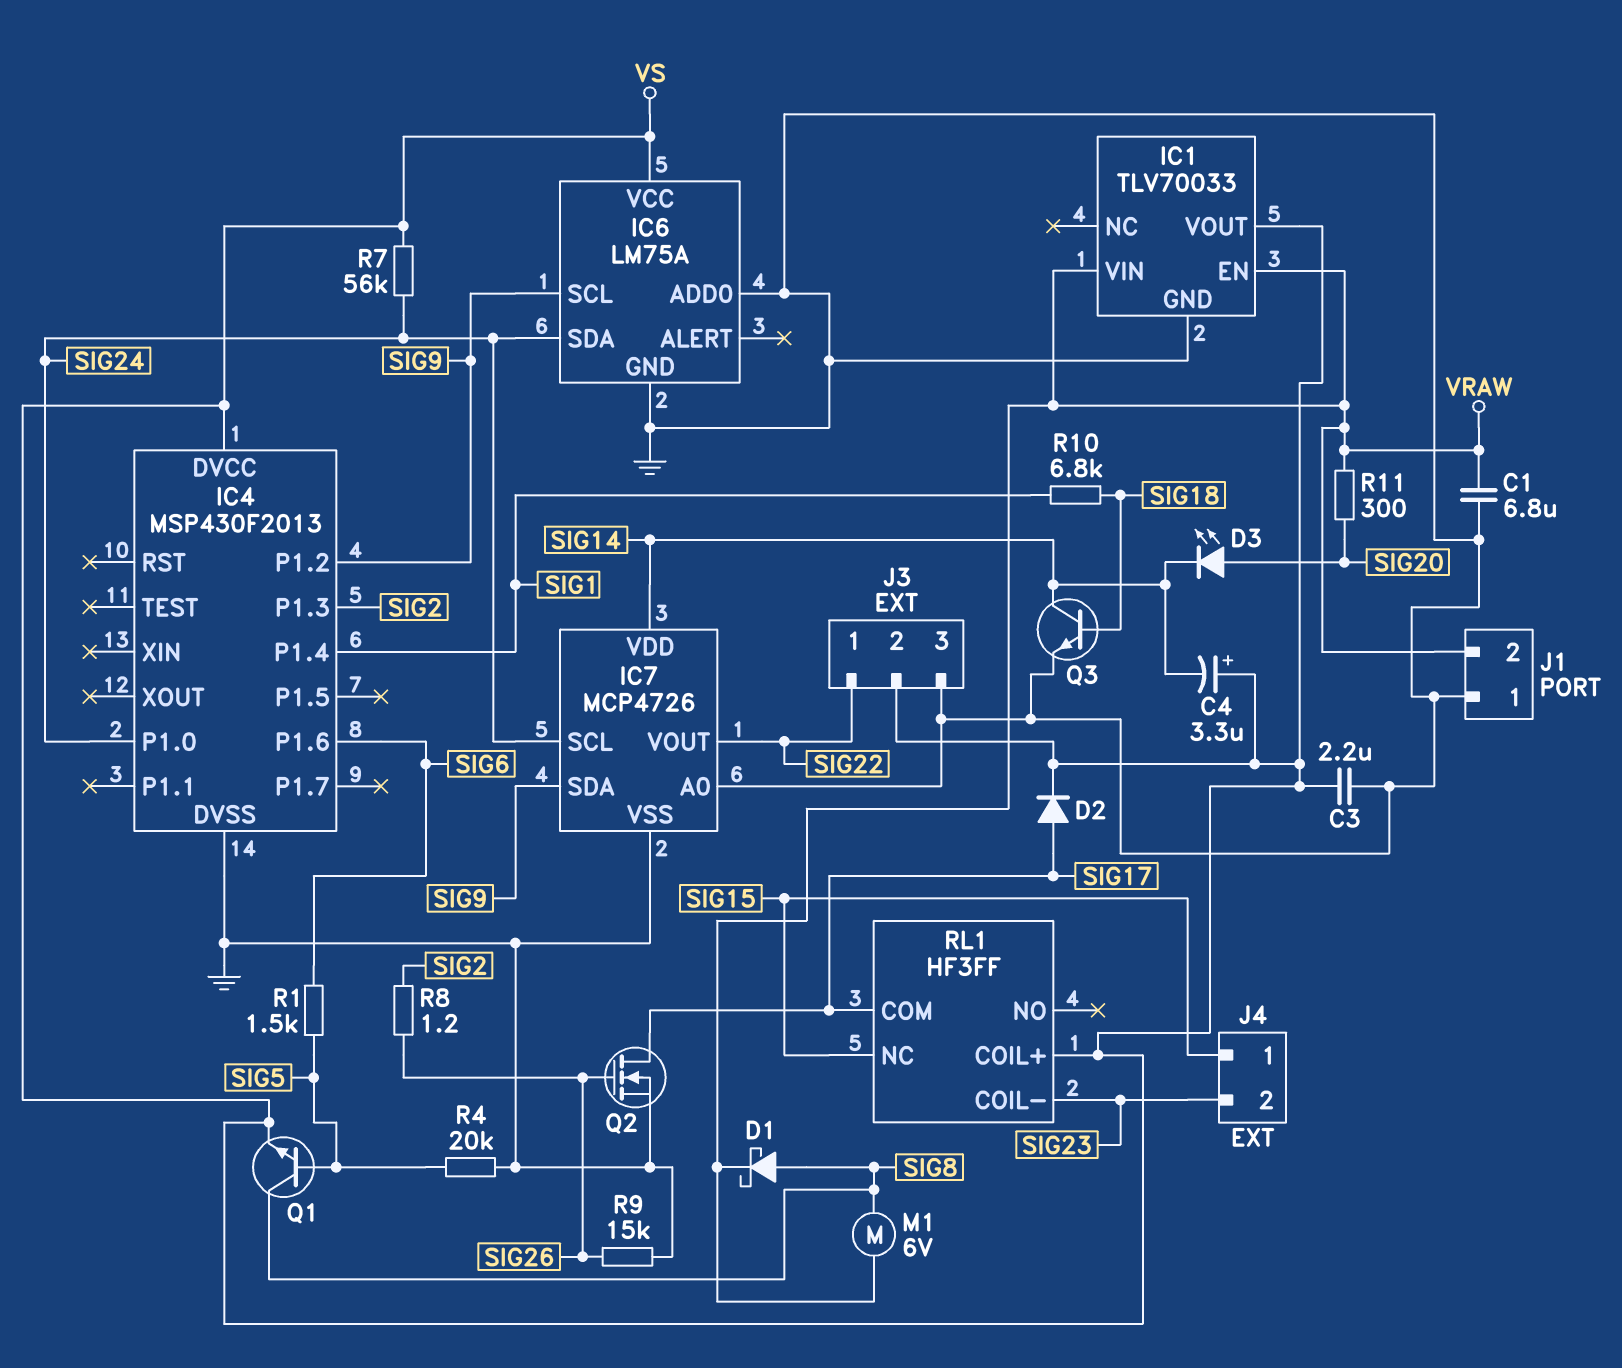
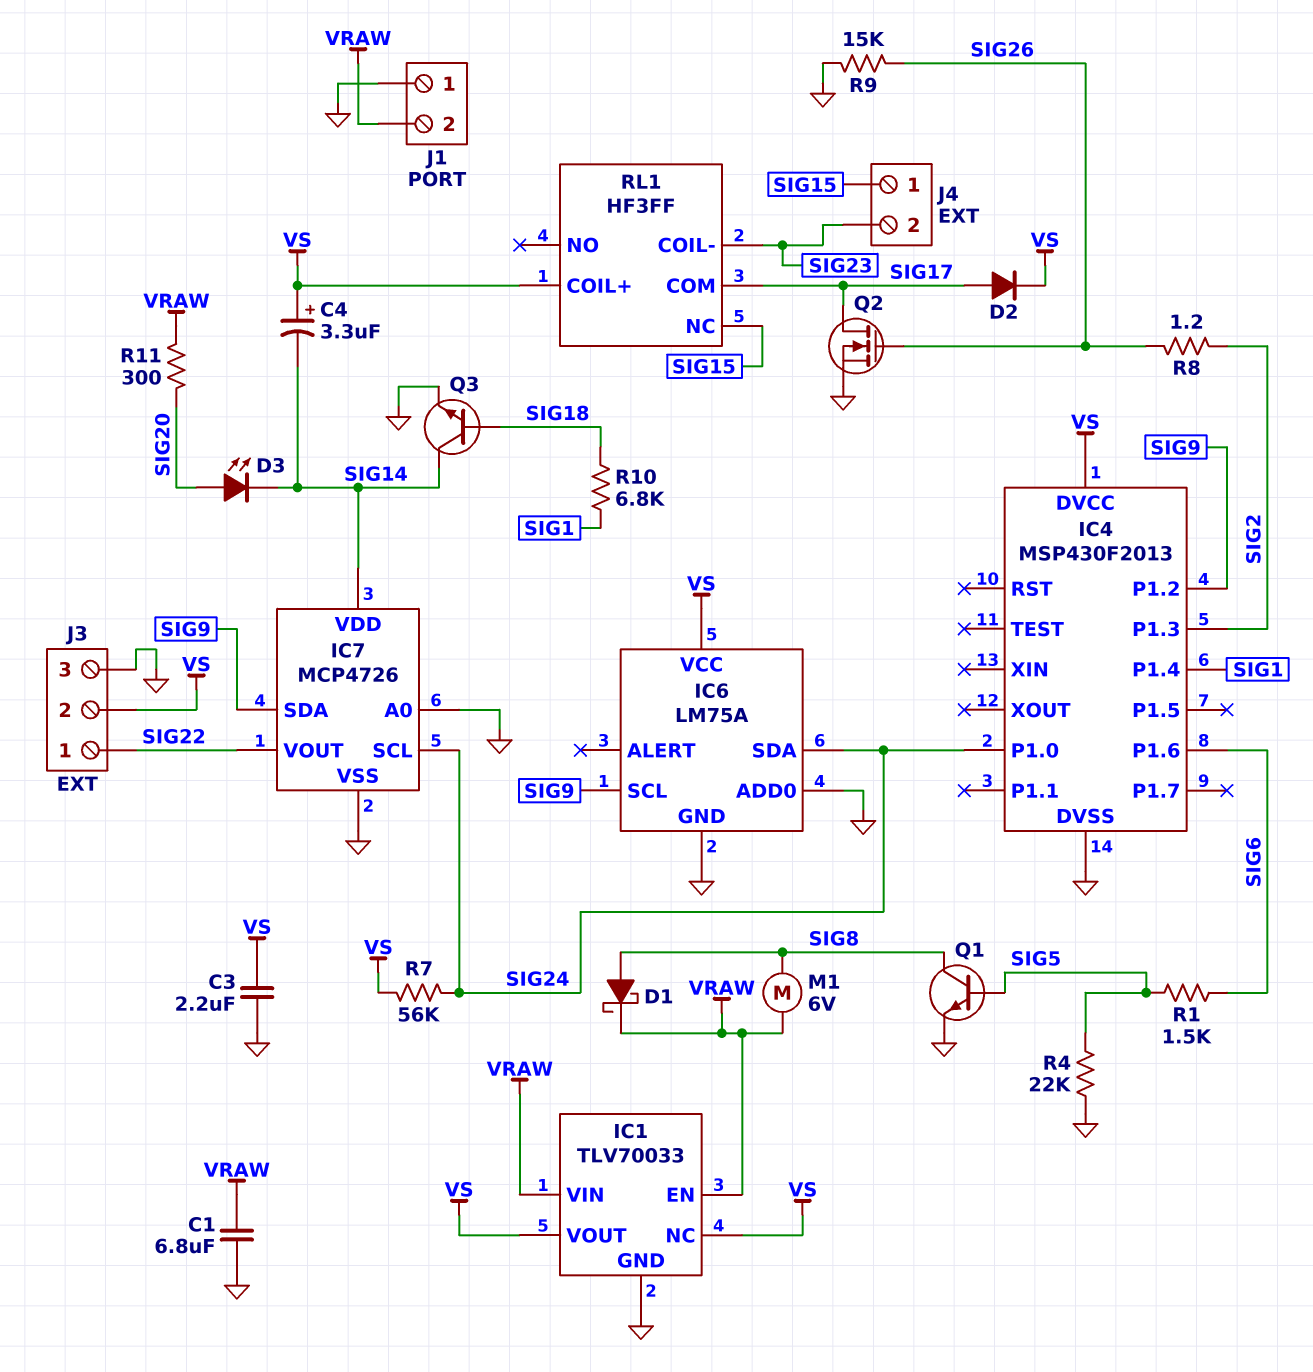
IC1 pin NC: none -> VS
Q1: NPN (B SIG5, C SIG8, E VS) -> NPN (B SIG5, C SIG8, E GND)
R4: 20k (GND, SIG5) -> 22k (GND, SIG5)

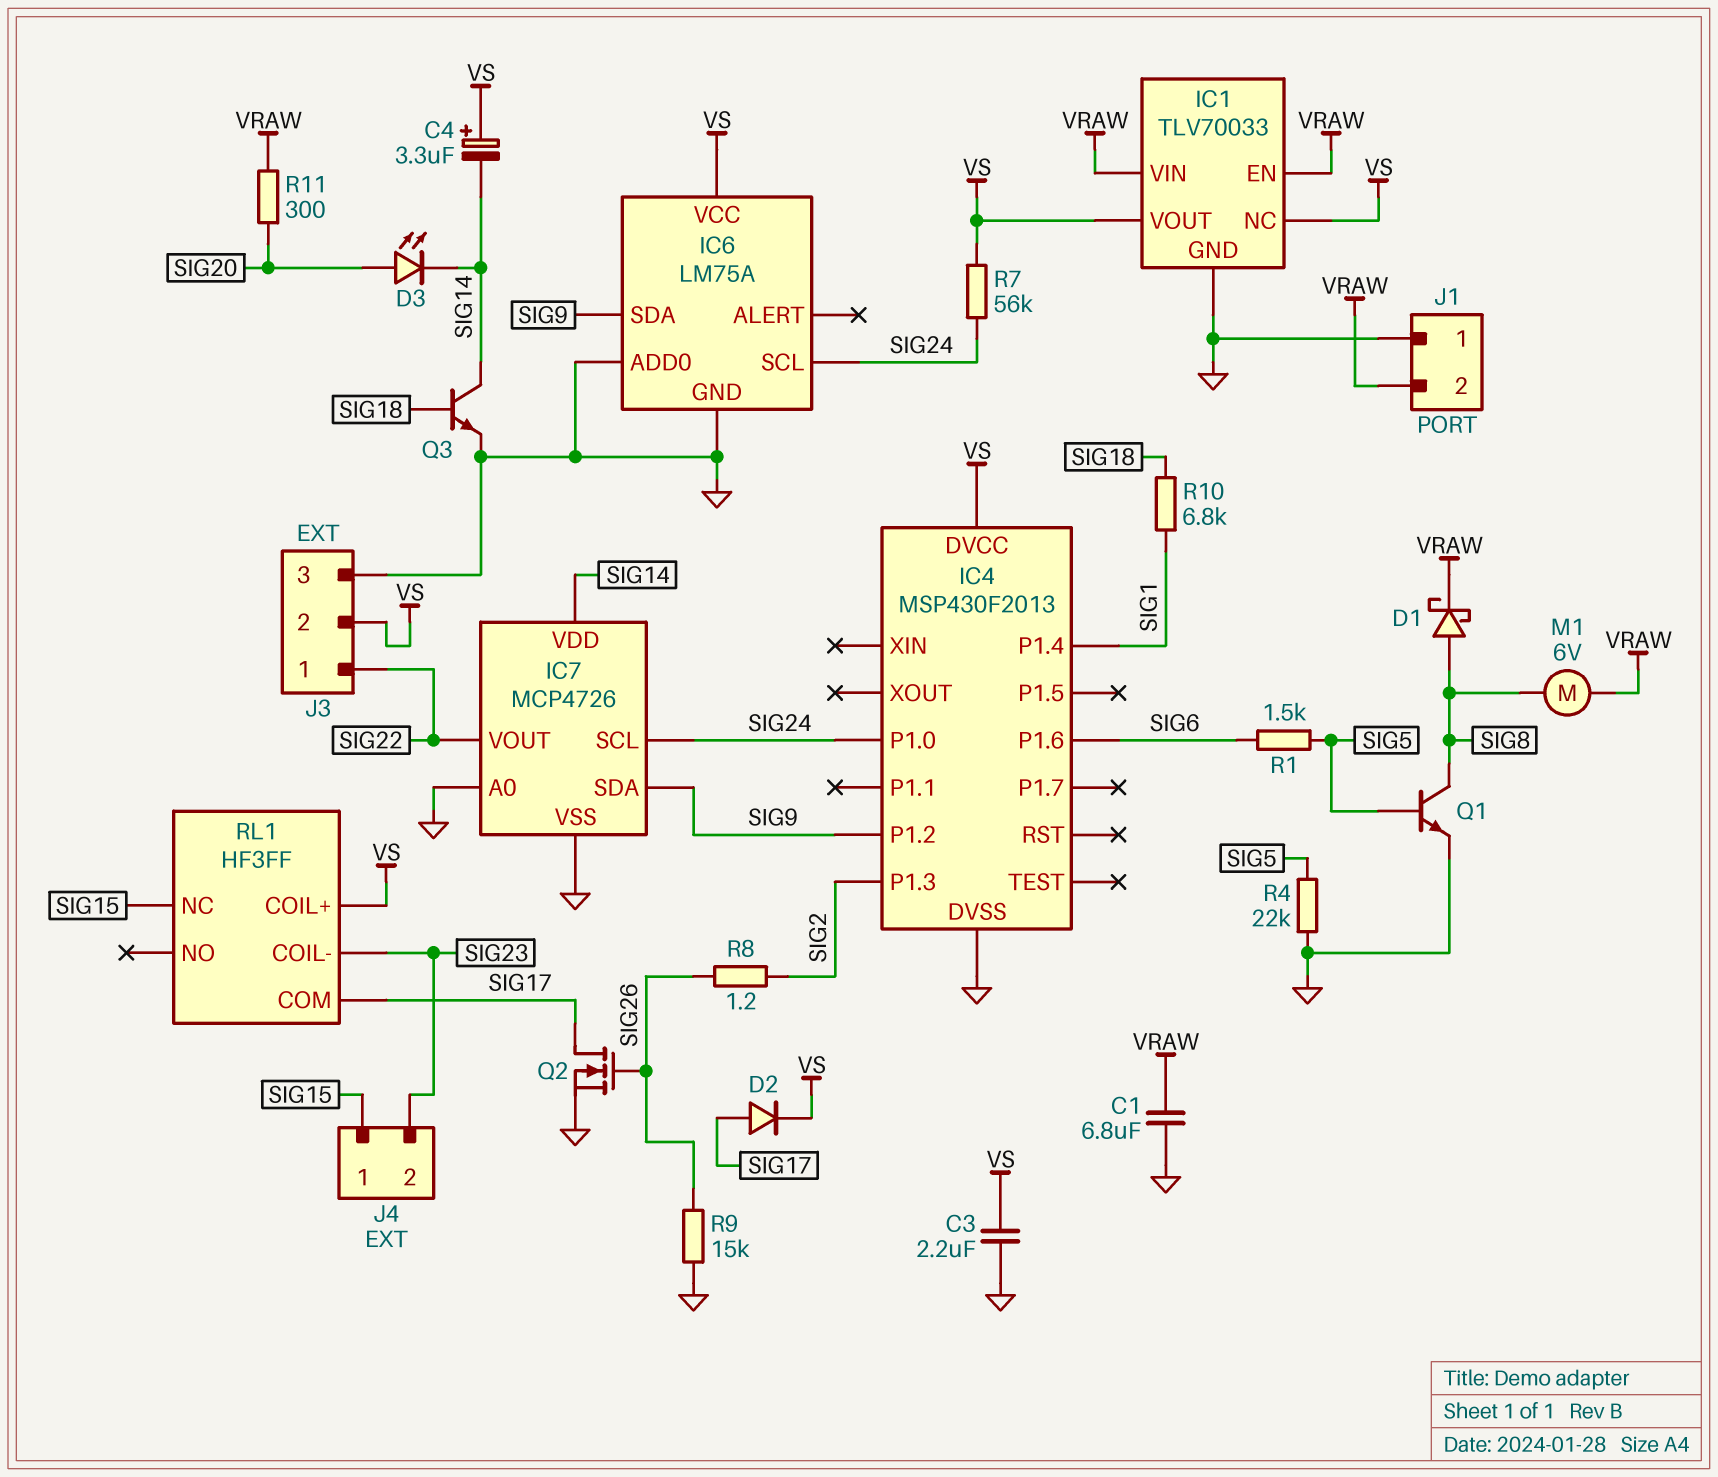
IC6 pin SCL: SIG9 -> SIG24
IC6 pin SDA: SIG24 -> SIG9

